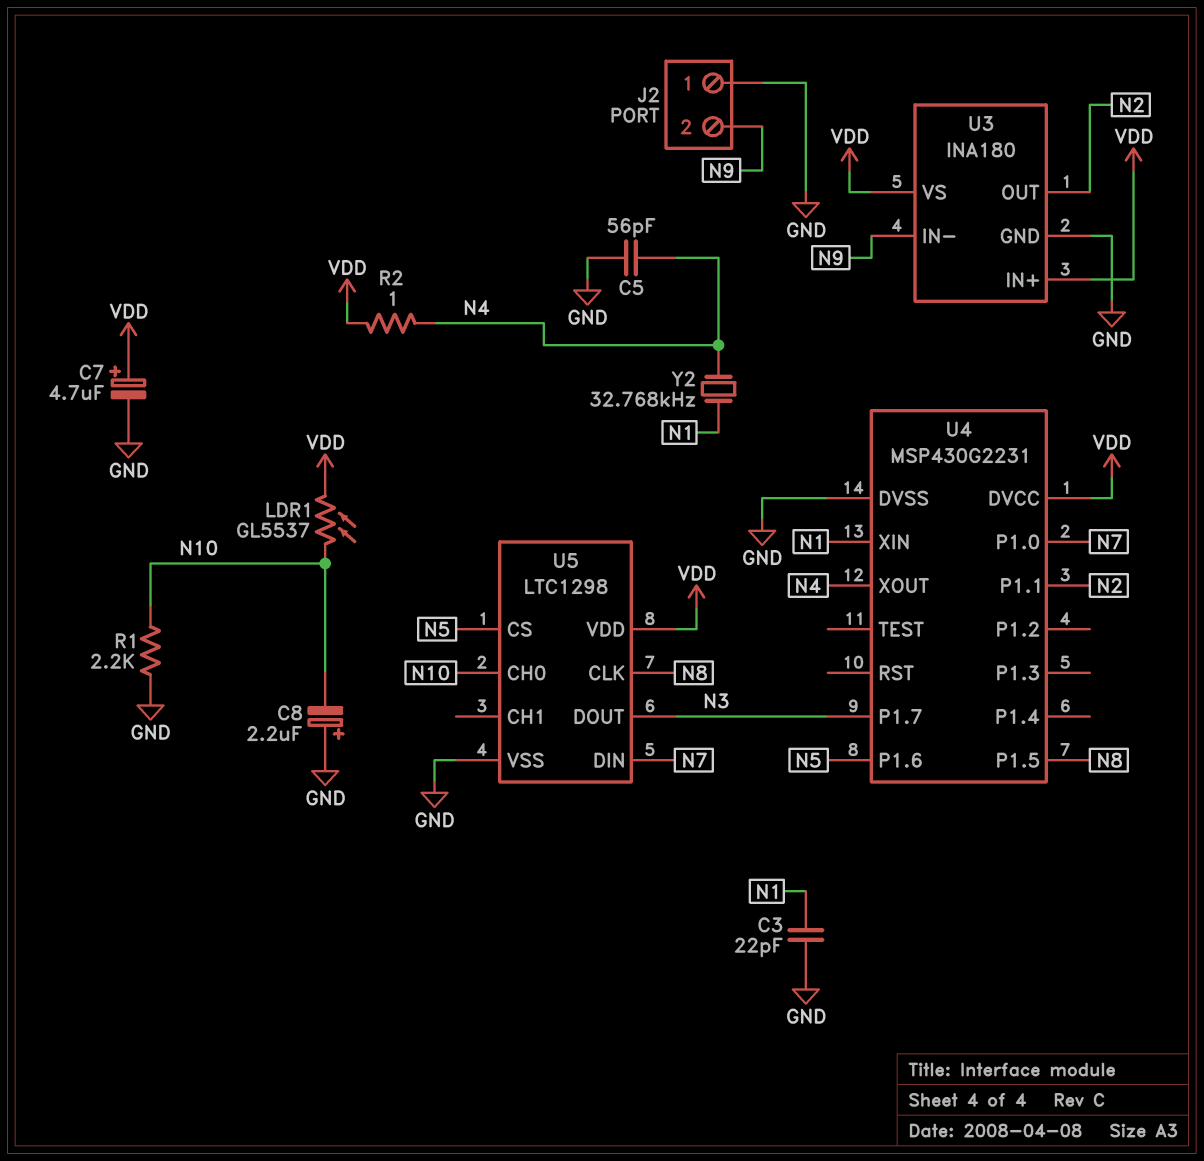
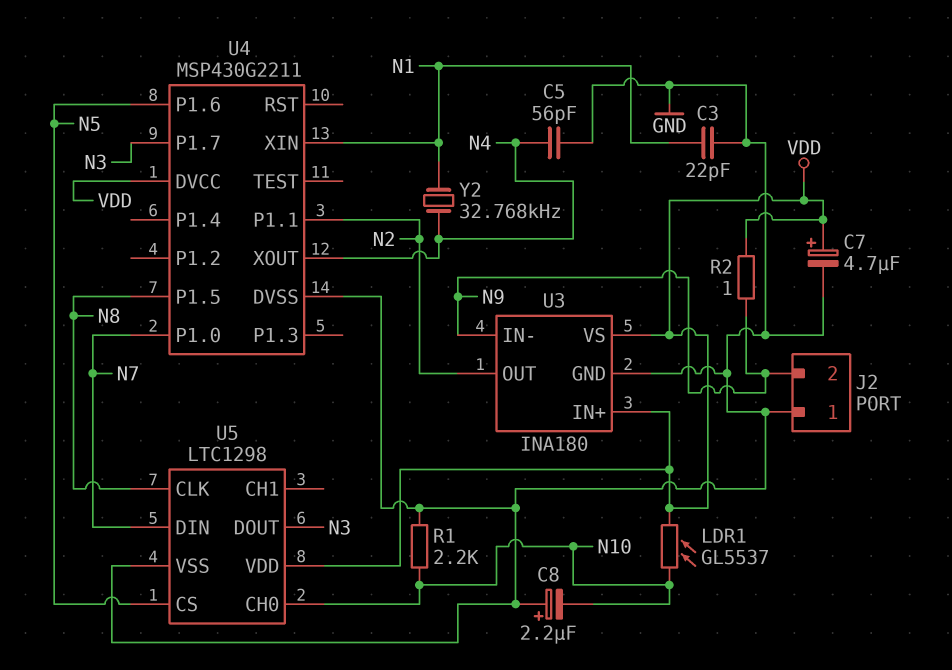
R2: 1 (N4, VDD) -> 1 (N9, VDD)
U4: MSP430G2231 -> MSP430G2211

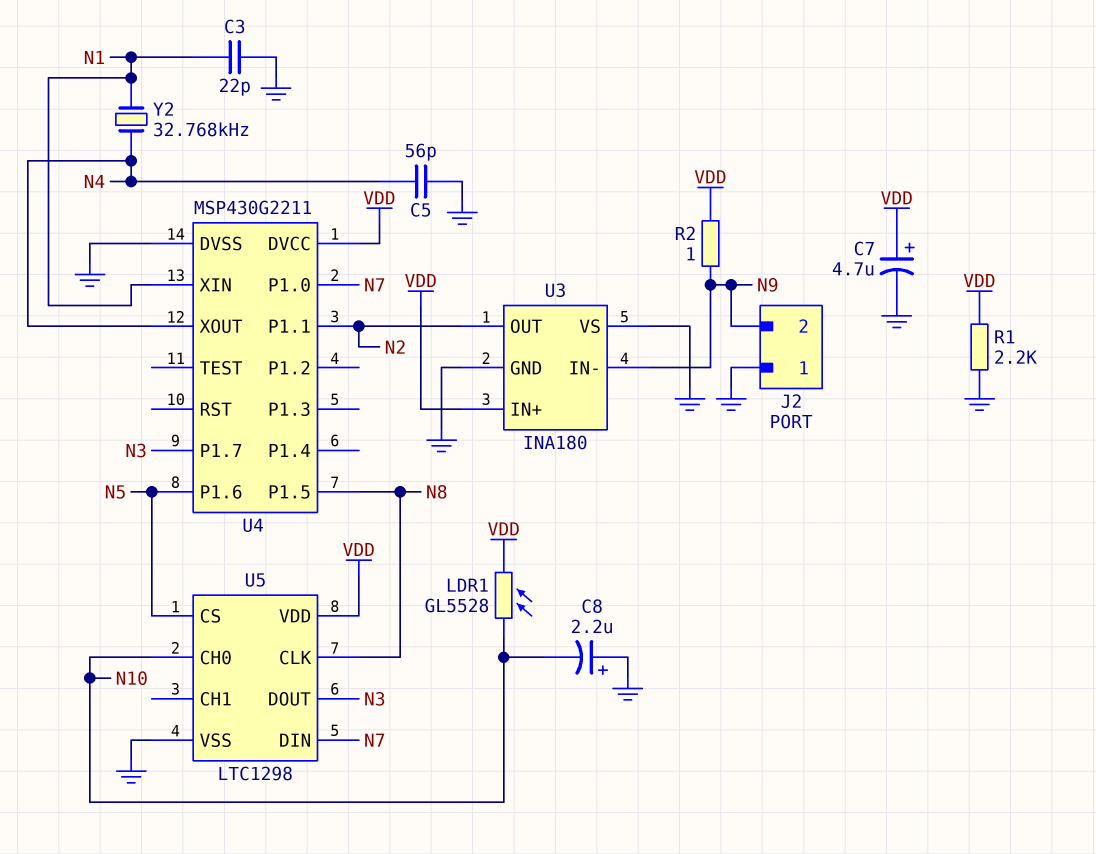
LDR1: GL5537 (N10, VDD) -> GL5528 (N10, VDD)
R1: 2.2k (GND, N10) -> 2.2k (GND, VDD)
U3 pin VS: VDD -> GND

